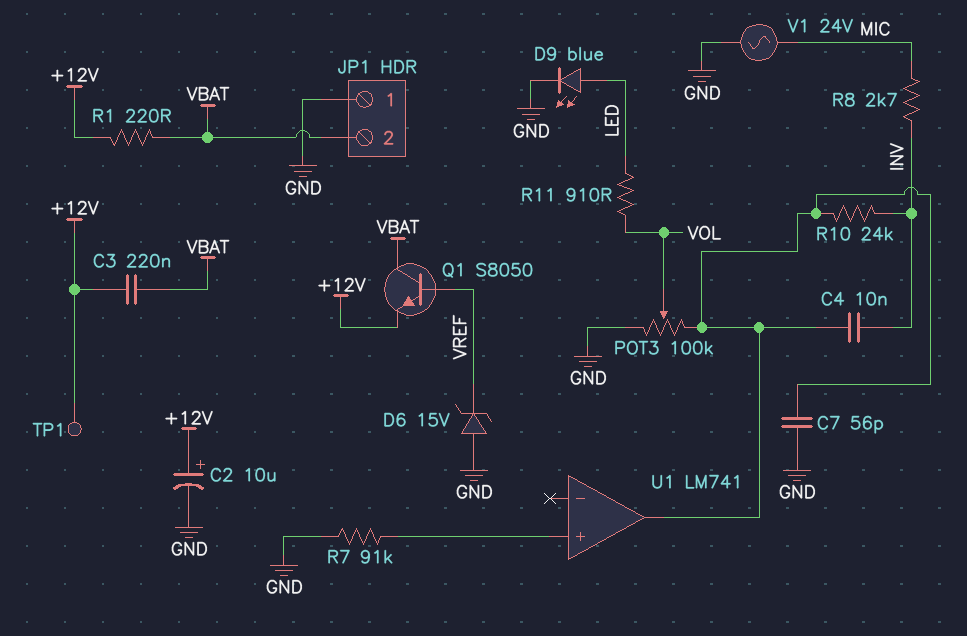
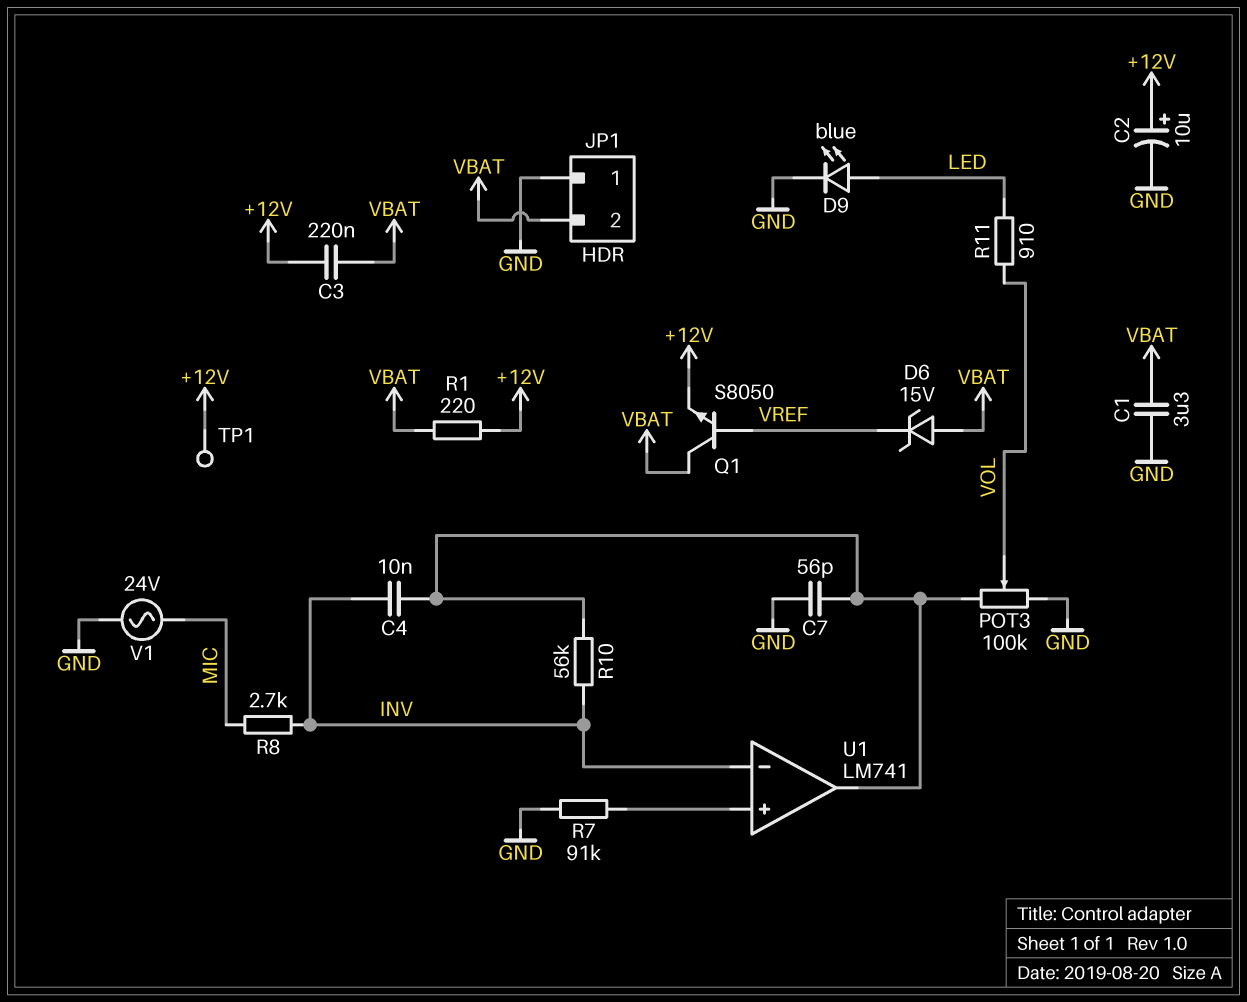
C1: none -> 3.3uF (GND, VBAT)
D6: zener 15V (A GND, K VREF) -> zener 15V (A VBAT, K VREF)
R10: 24k (INV, U1/out) -> 56k (INV, U1/out)
U1 pin in-: none -> INV

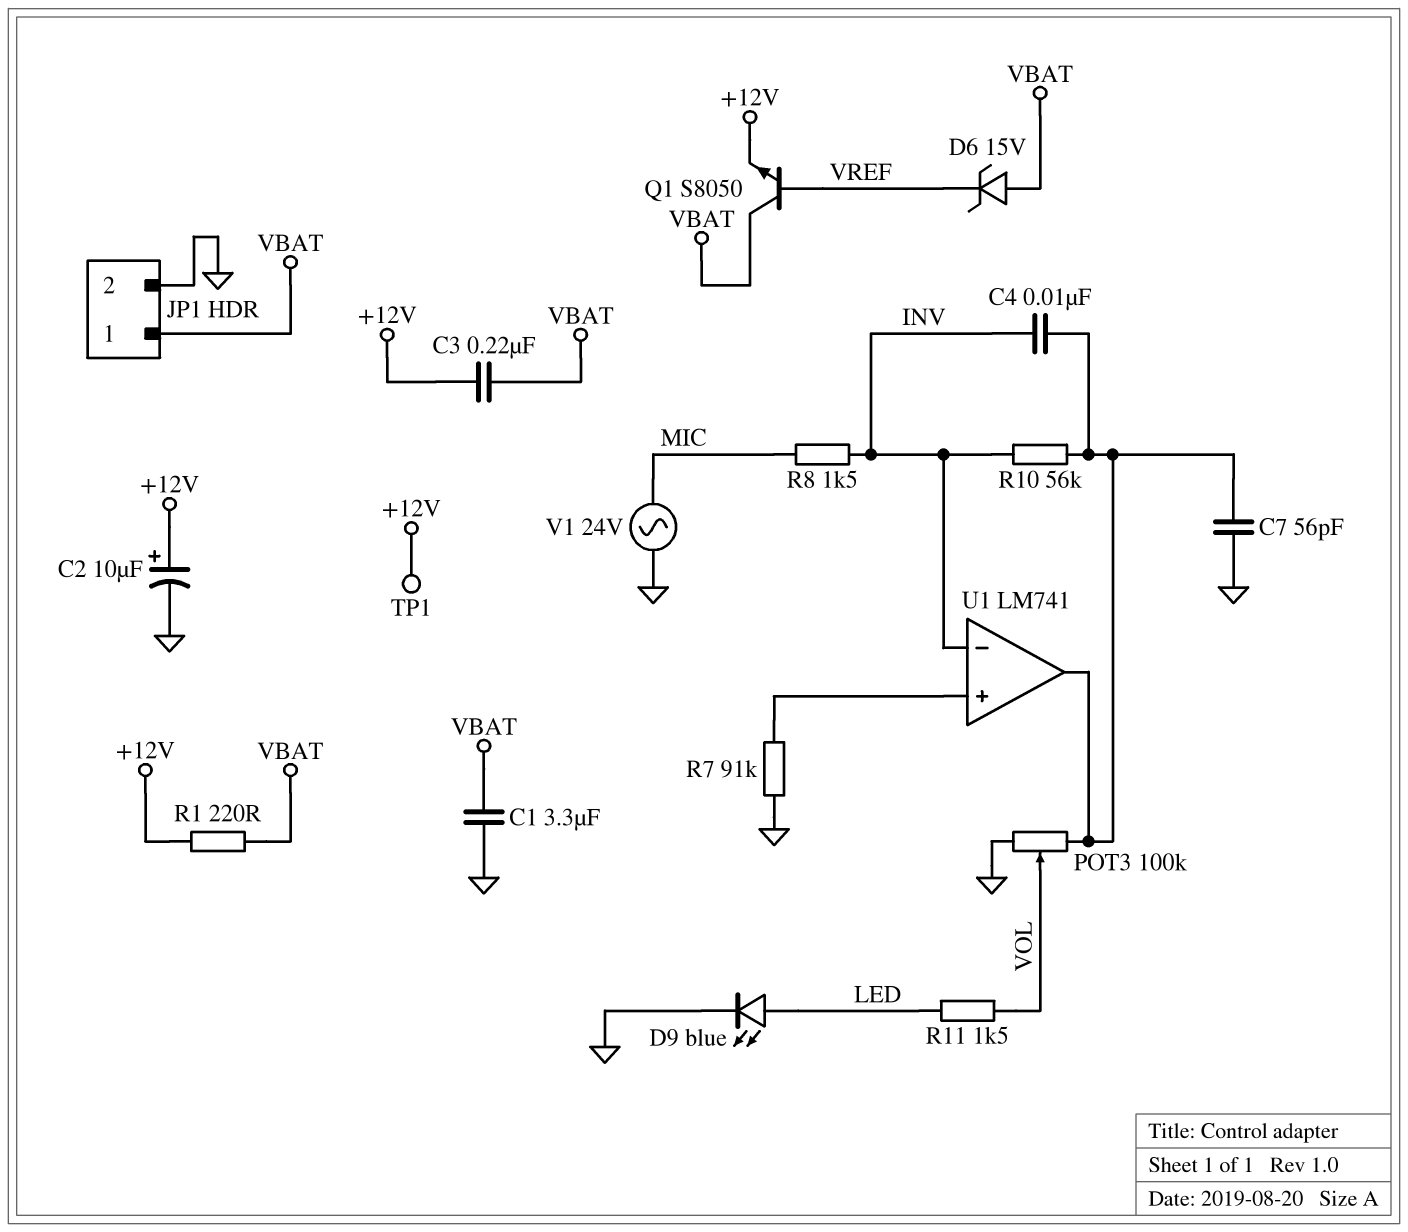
JP1 pin 1: GND -> VBAT
JP1 pin 2: VBAT -> GND
R8: 2.7k (INV, MIC) -> 1.5k (INV, MIC)
R11: 910 (LED, VOL) -> 1.5k (LED, VOL)

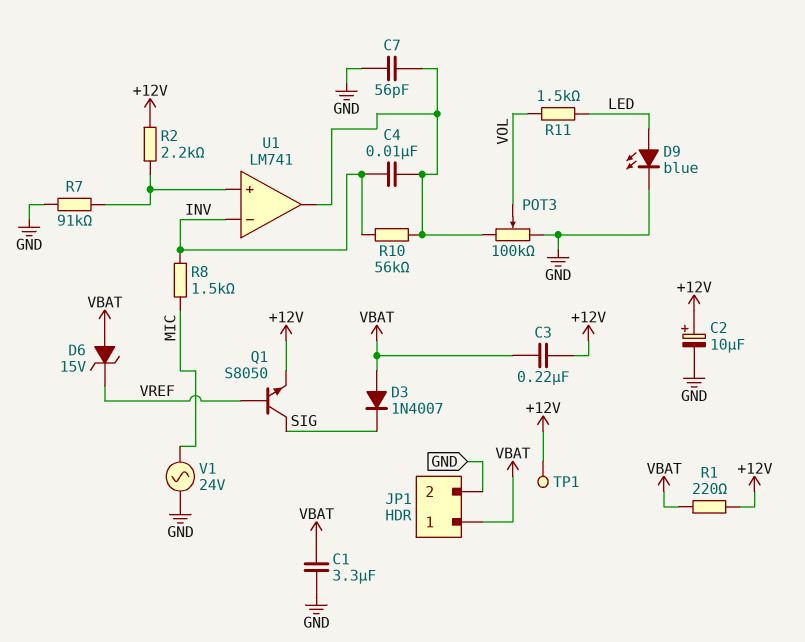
D3: none -> diode 1N4007 (A VBAT, K SIG)
Q1: NPN S8050 (B VREF, C VBAT, E +12V) -> NPN S8050 (B VREF, C SIG, E +12V)
R2: none -> 2.2k (+12V, U1/in+)

